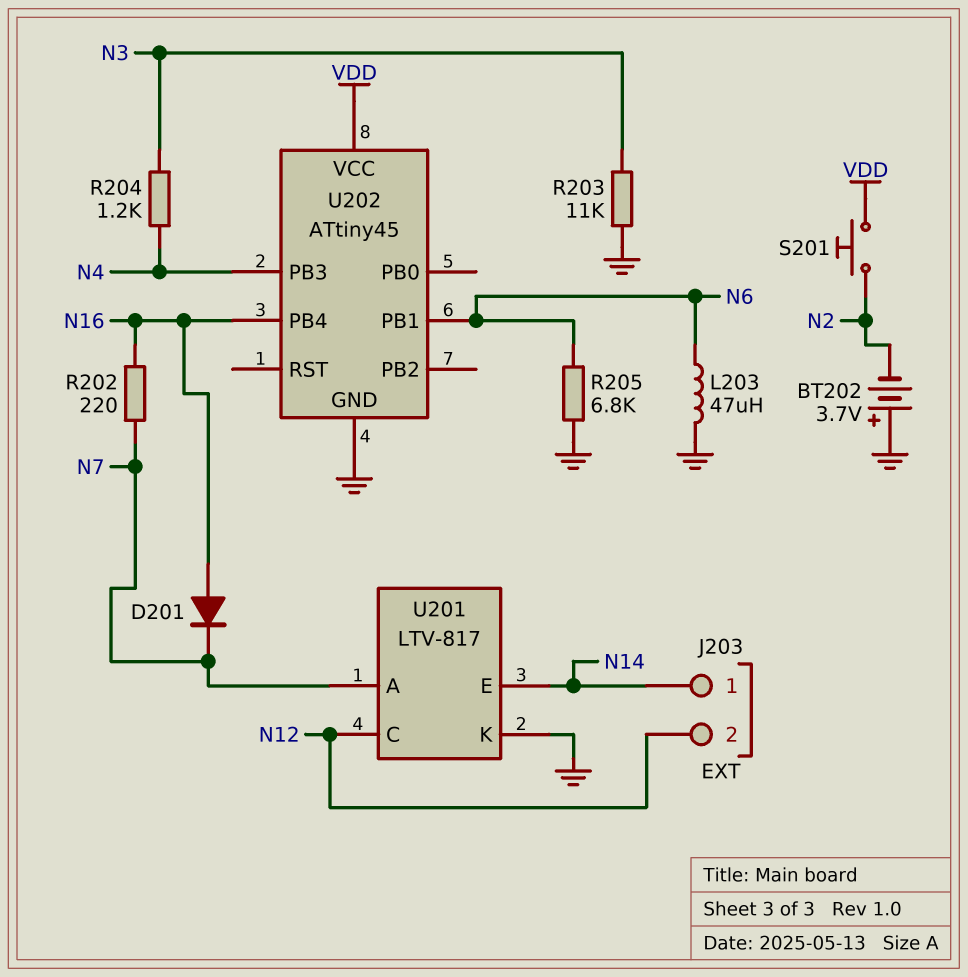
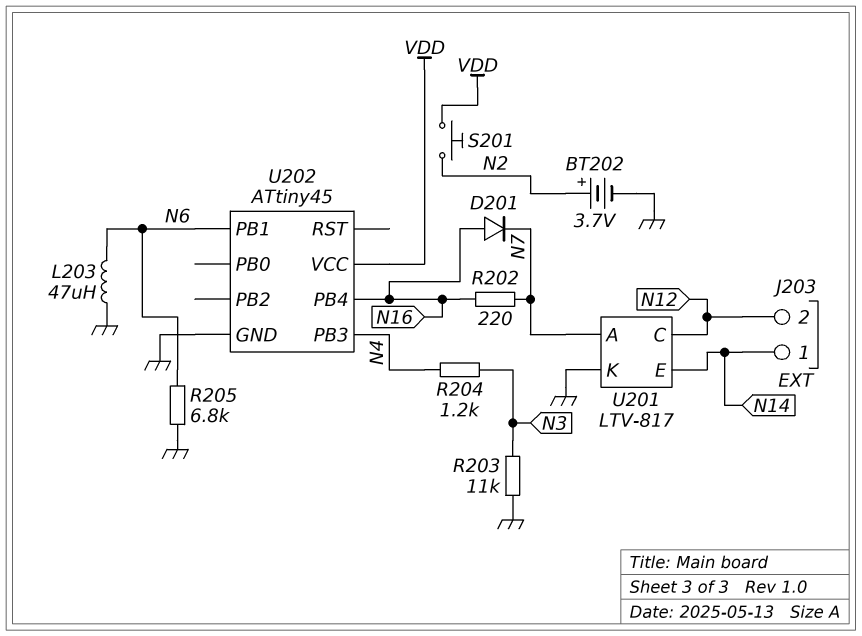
BT202: 3.7V (plus GND, minus N2) -> 3.7V (plus N2, minus GND)

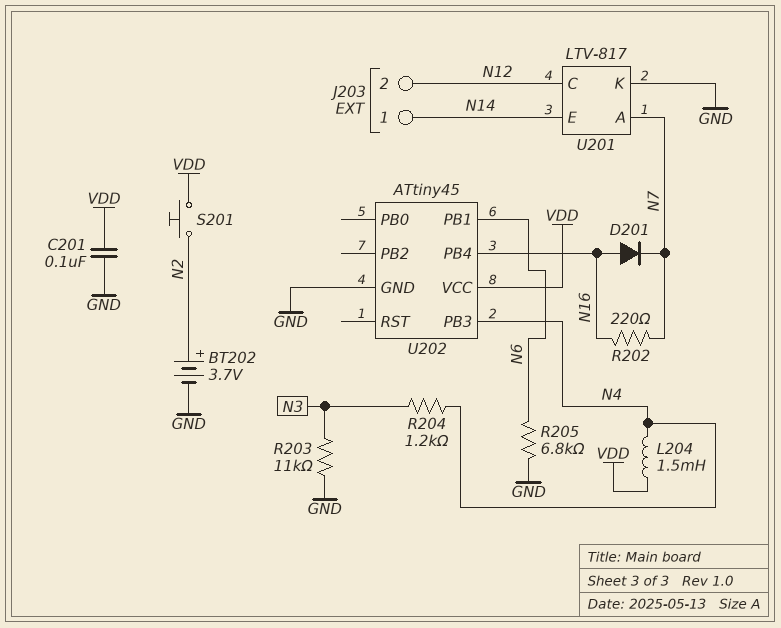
C201: none -> 100nF (GND, VDD)
L203: 47uH (GND, N6) -> none
L204: none -> 1.5mH (N4, VDD)

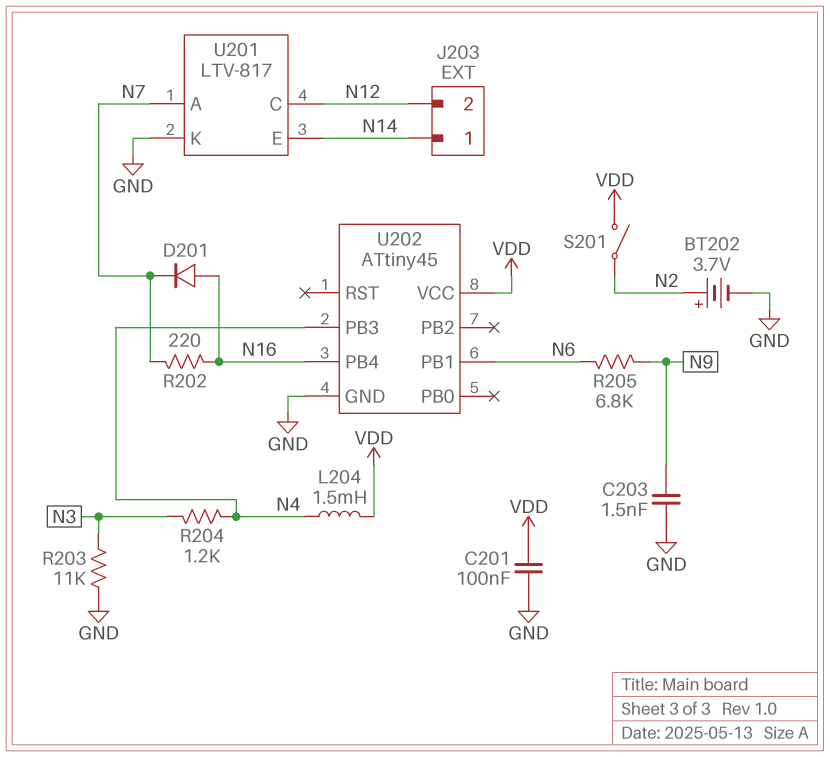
C203: none -> 1.5nF (GND, N9)
R205: 6.8k (GND, N6) -> 6.8k (N6, N9)
S201: button (N2, VDD) -> switch (N2, VDD)

